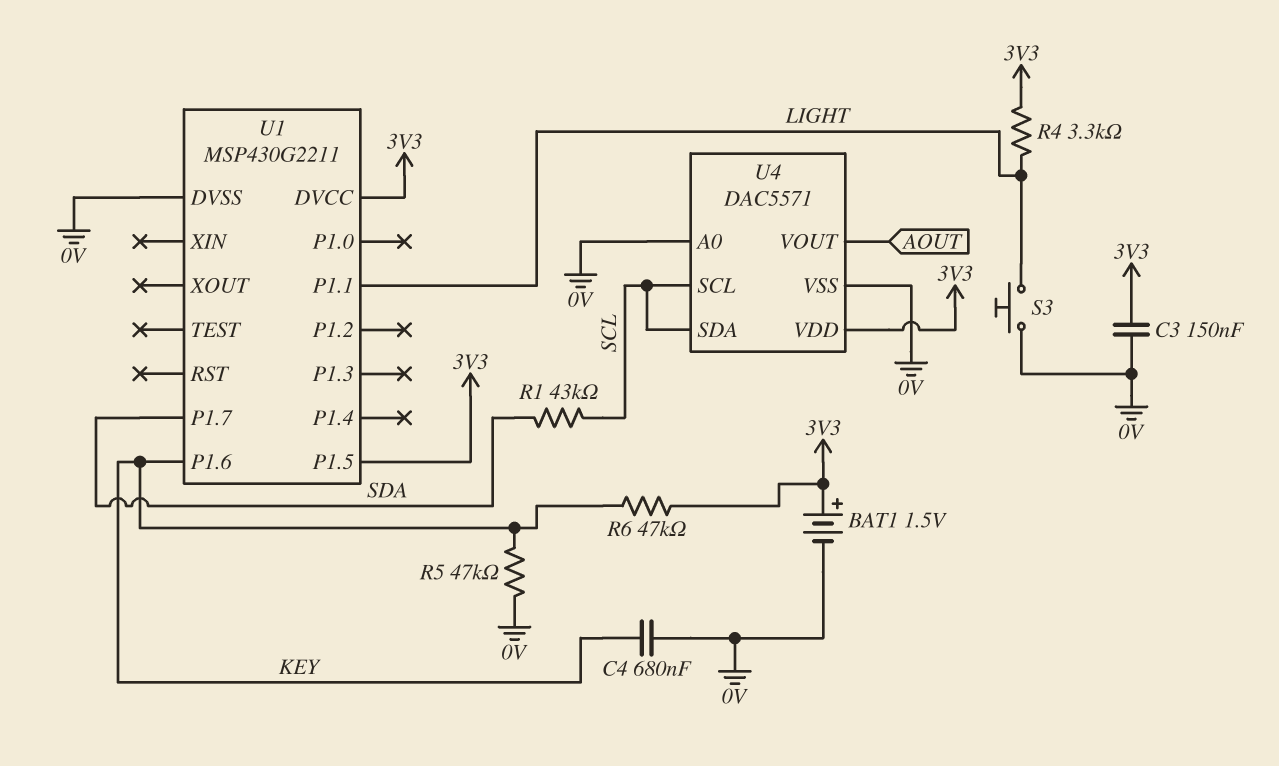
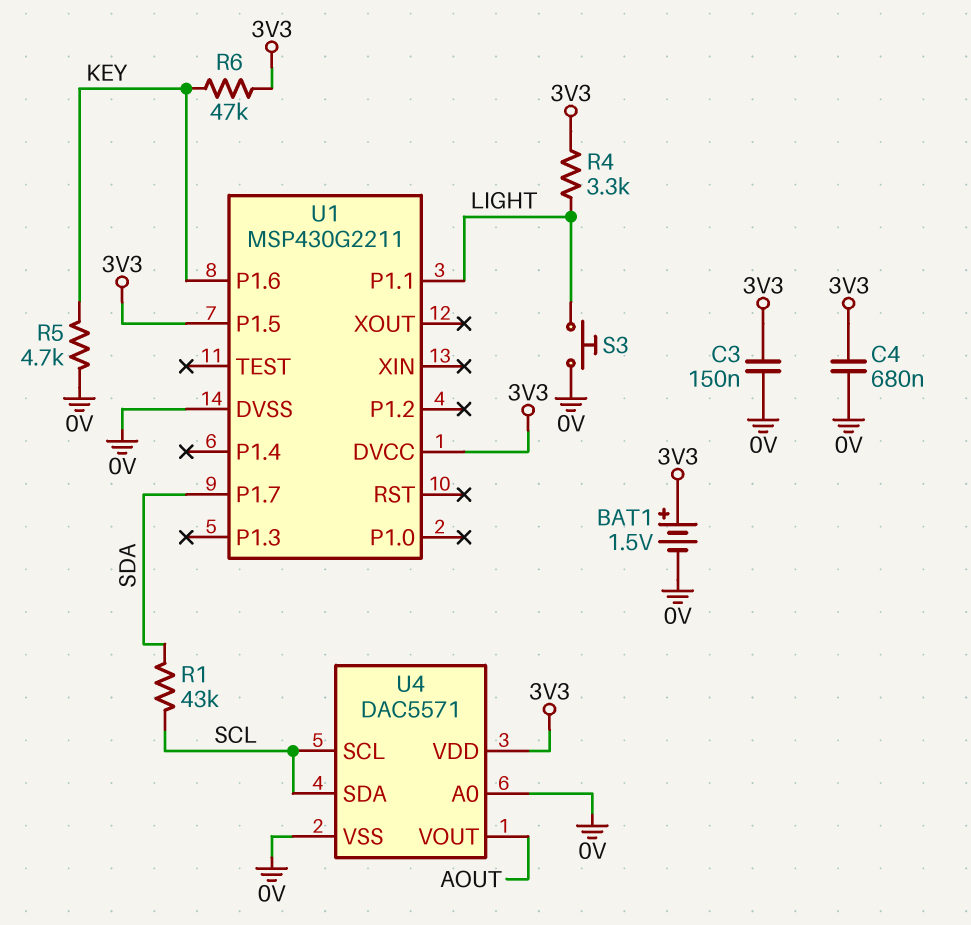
C4: 680nF (0V, KEY) -> 680nF (0V, 3V3)
R5: 47k (0V, KEY) -> 4.7k (0V, KEY)

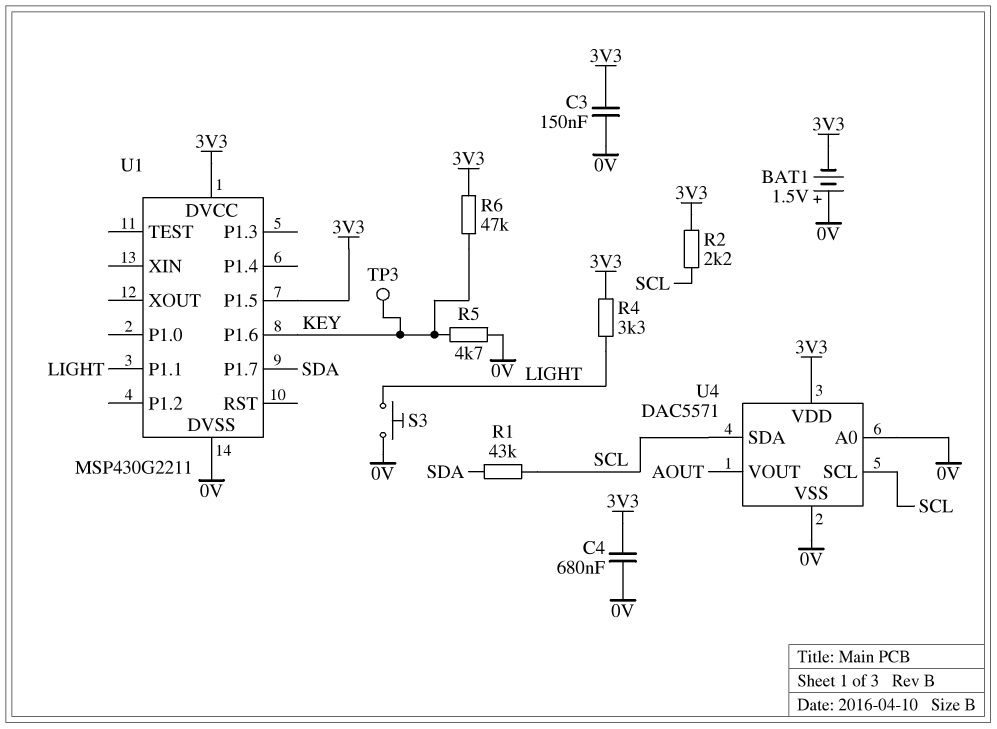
BAT1: 1.5V (plus 3V3, minus 0V) -> 1.5V (plus 0V, minus 3V3)
R2: none -> 2.2k (3V3, SCL)
TP3: none -> test point (KEY)

